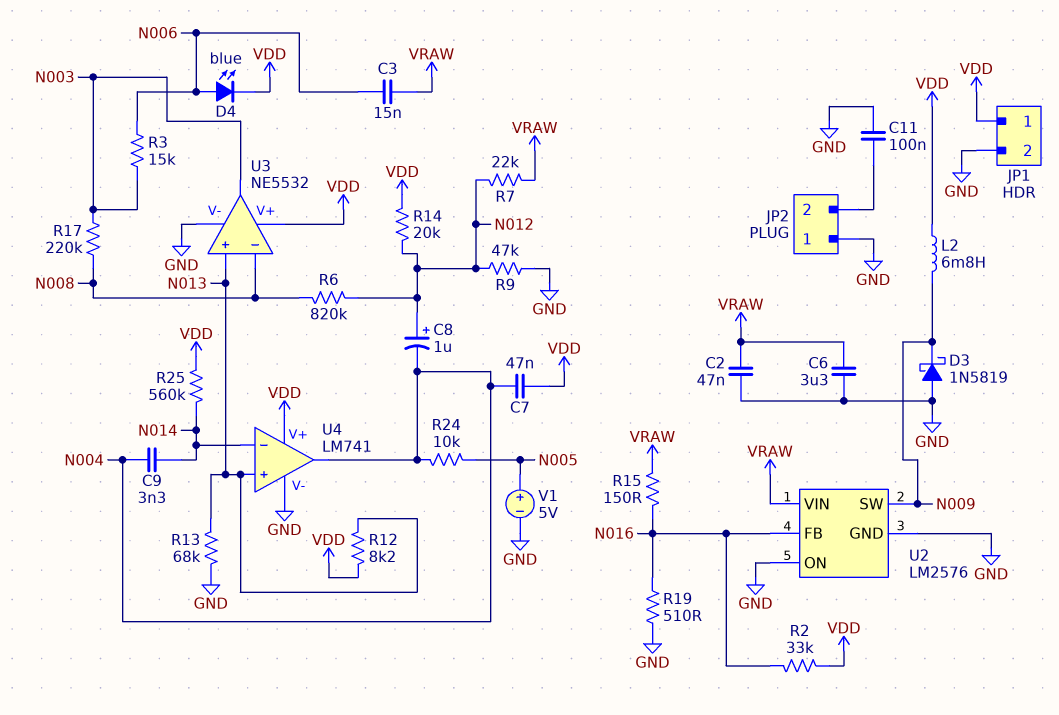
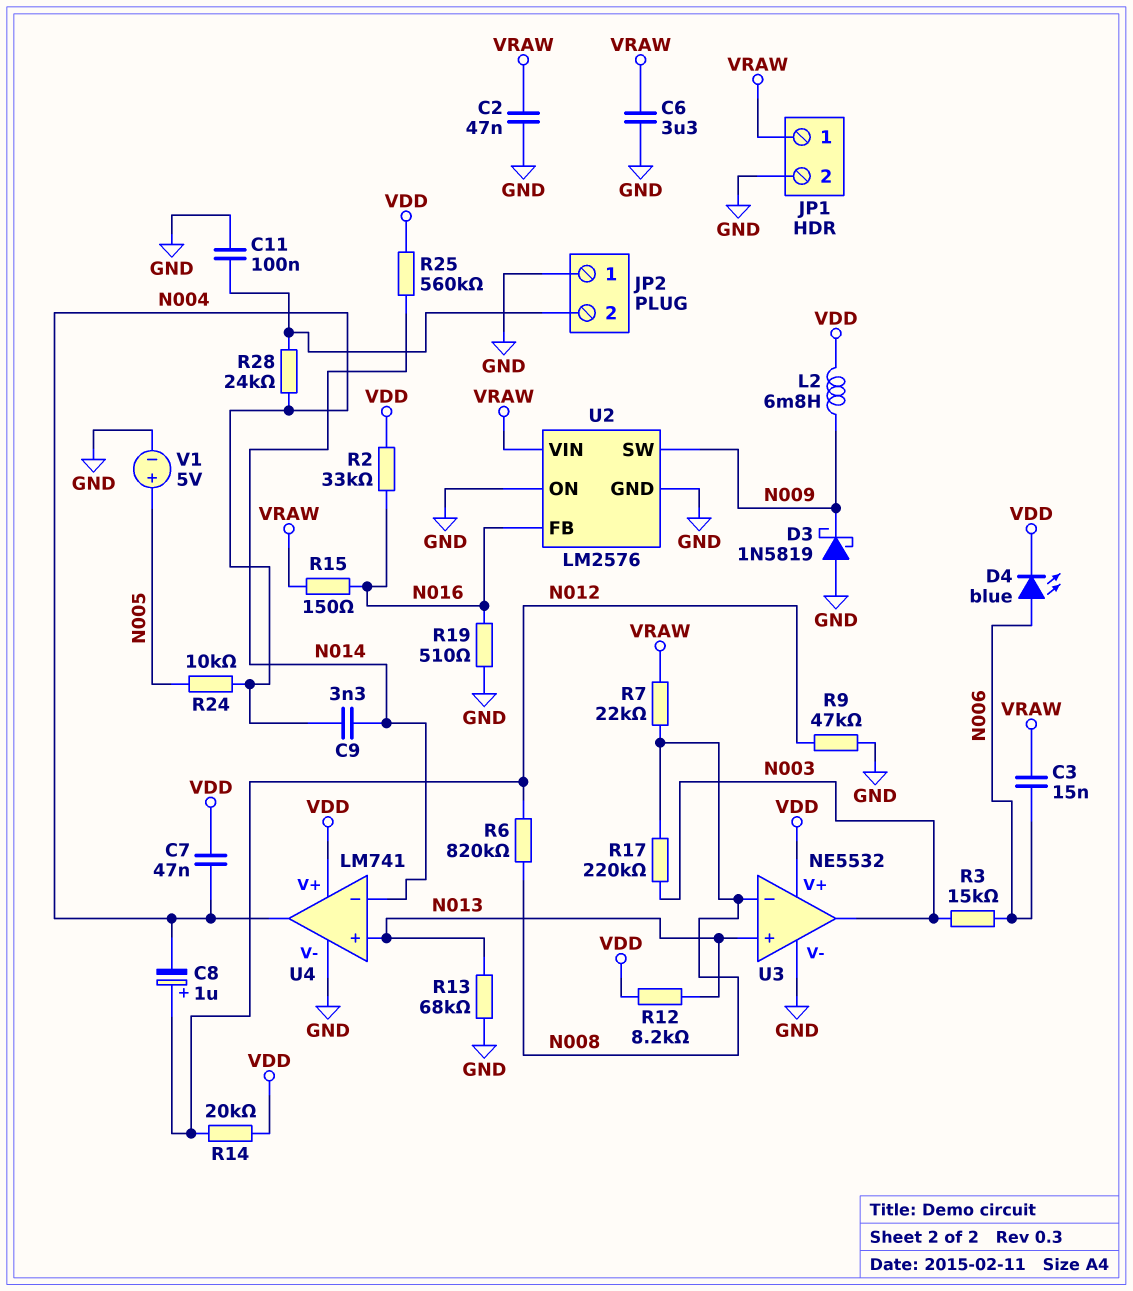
JP1 pin 1: VDD -> VRAW
R7: 22k (N012, VRAW) -> 22k (N008, VRAW)
R28: none -> 24k (JP2/2, N004)

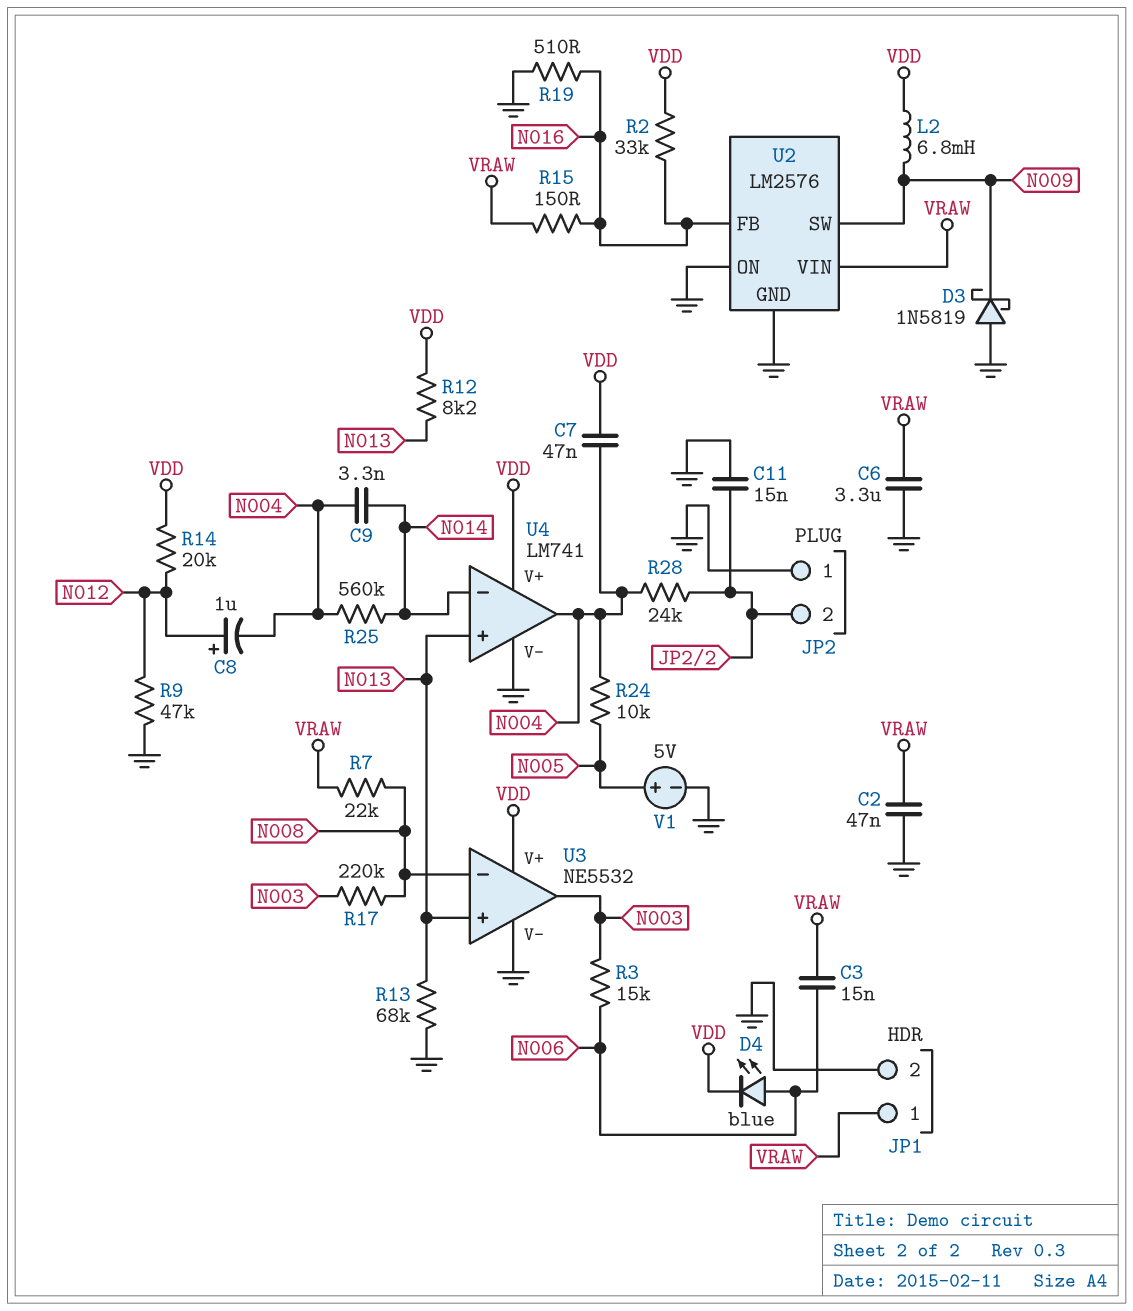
C11: 100nF (GND, JP2/2) -> 15nF (GND, JP2/2)
R6: 820k (N008, N012) -> none
R25: 560k (N014, VDD) -> 560k (N004, N014)

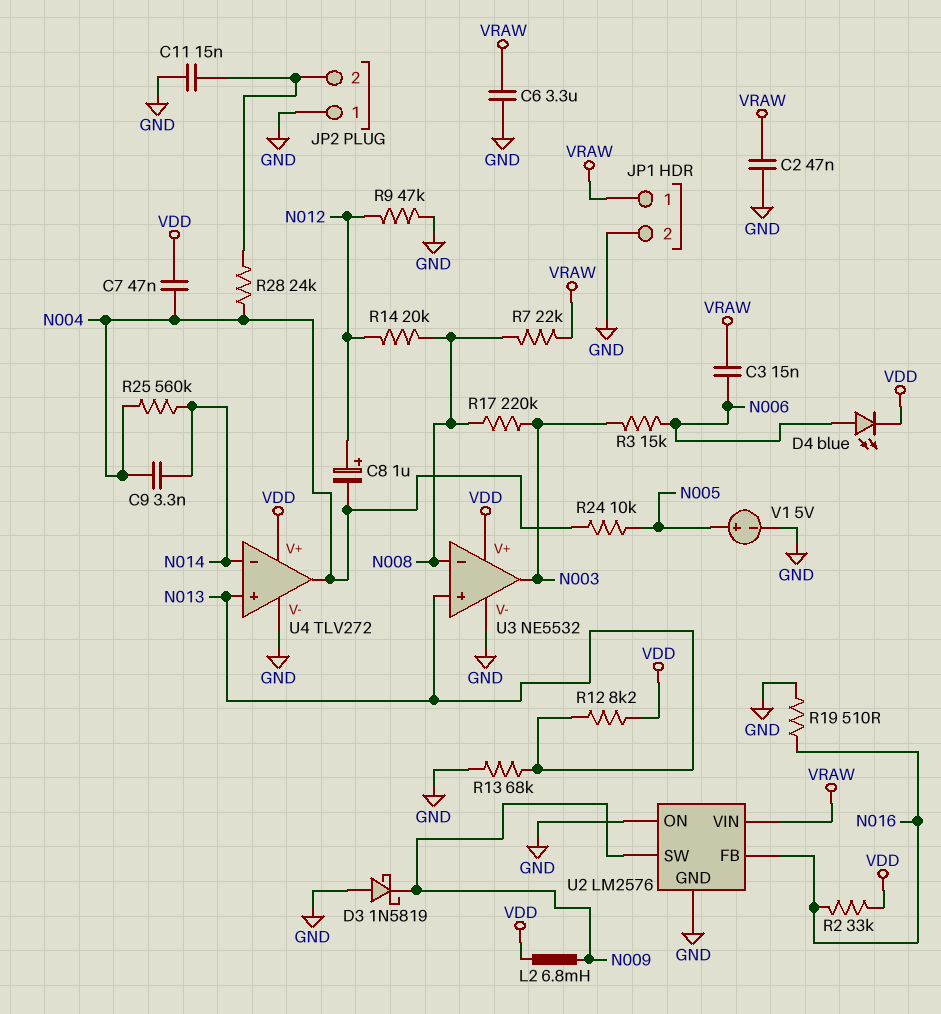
R14: 20k (N012, VDD) -> 20k (N008, N012)
R15: 150 (N016, VRAW) -> none
U4: LM741 -> TLV272

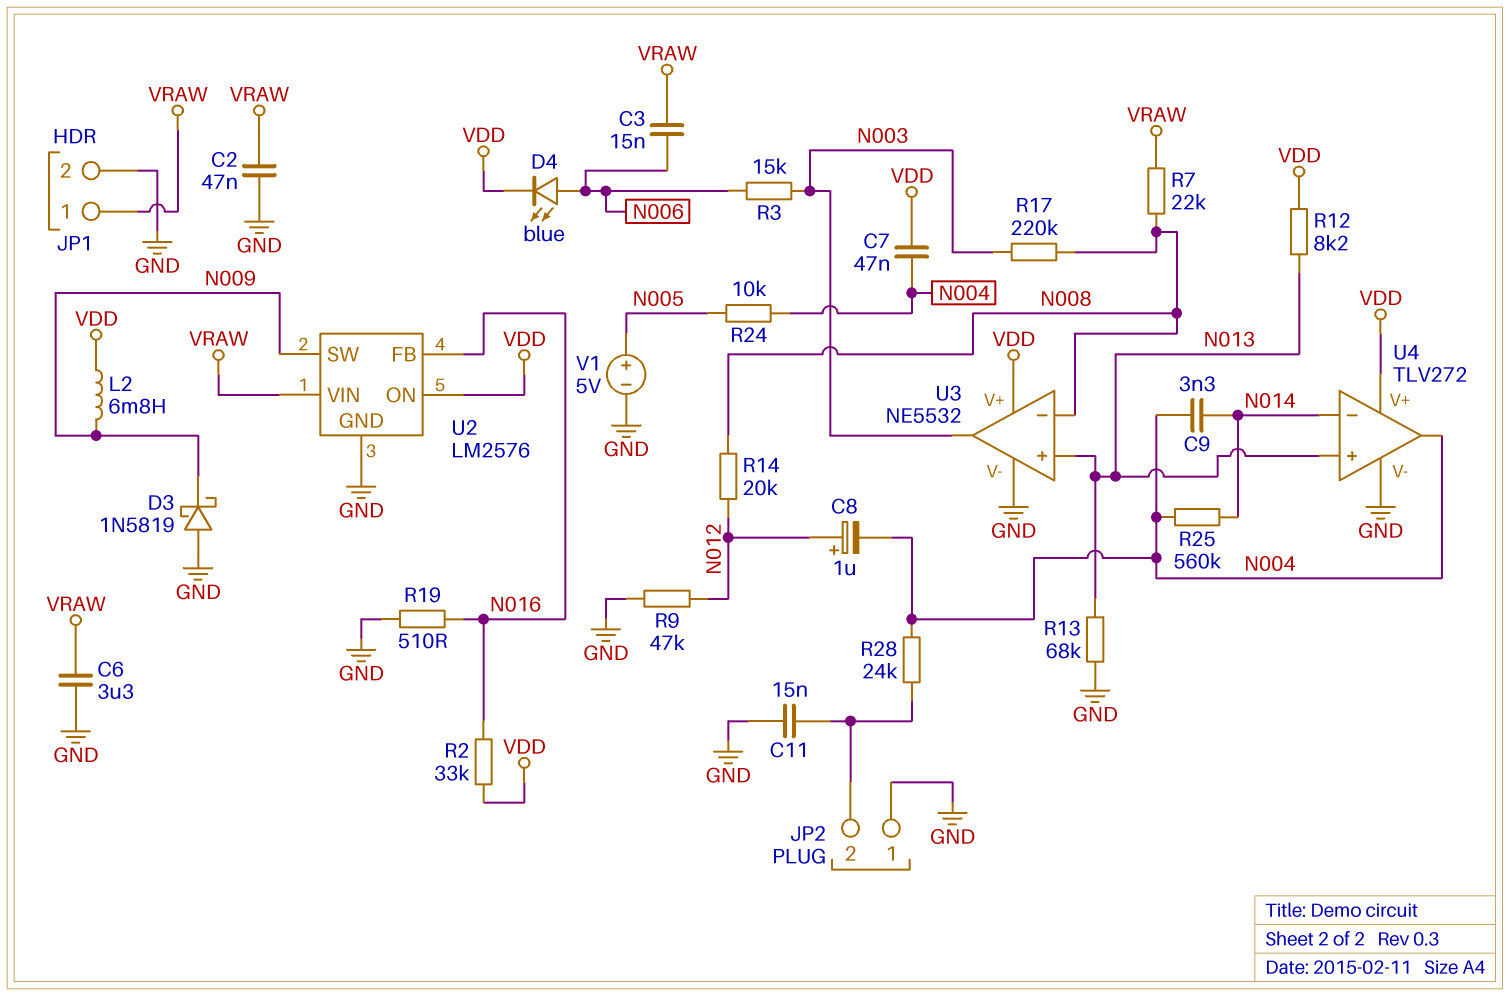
U2 pin ON: GND -> VDD

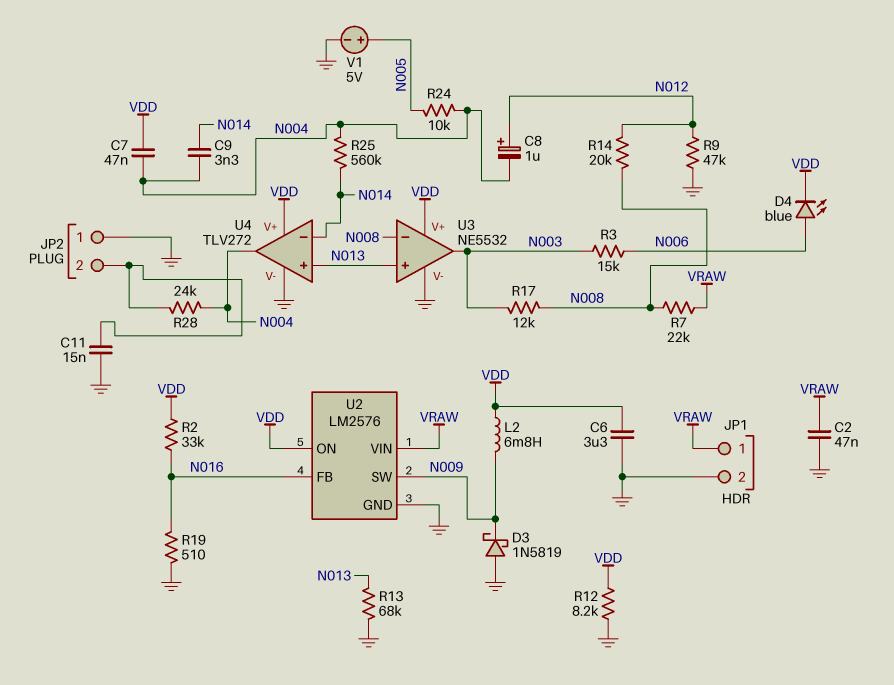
C3: 15nF (N006, VRAW) -> none
C6: 3.3uF (GND, VRAW) -> 3.3uF (GND, VDD)
R12: 8.2k (N013, VDD) -> 8.2k (GND, VDD)
R17: 220k (N003, N008) -> 12k (N003, N008)

